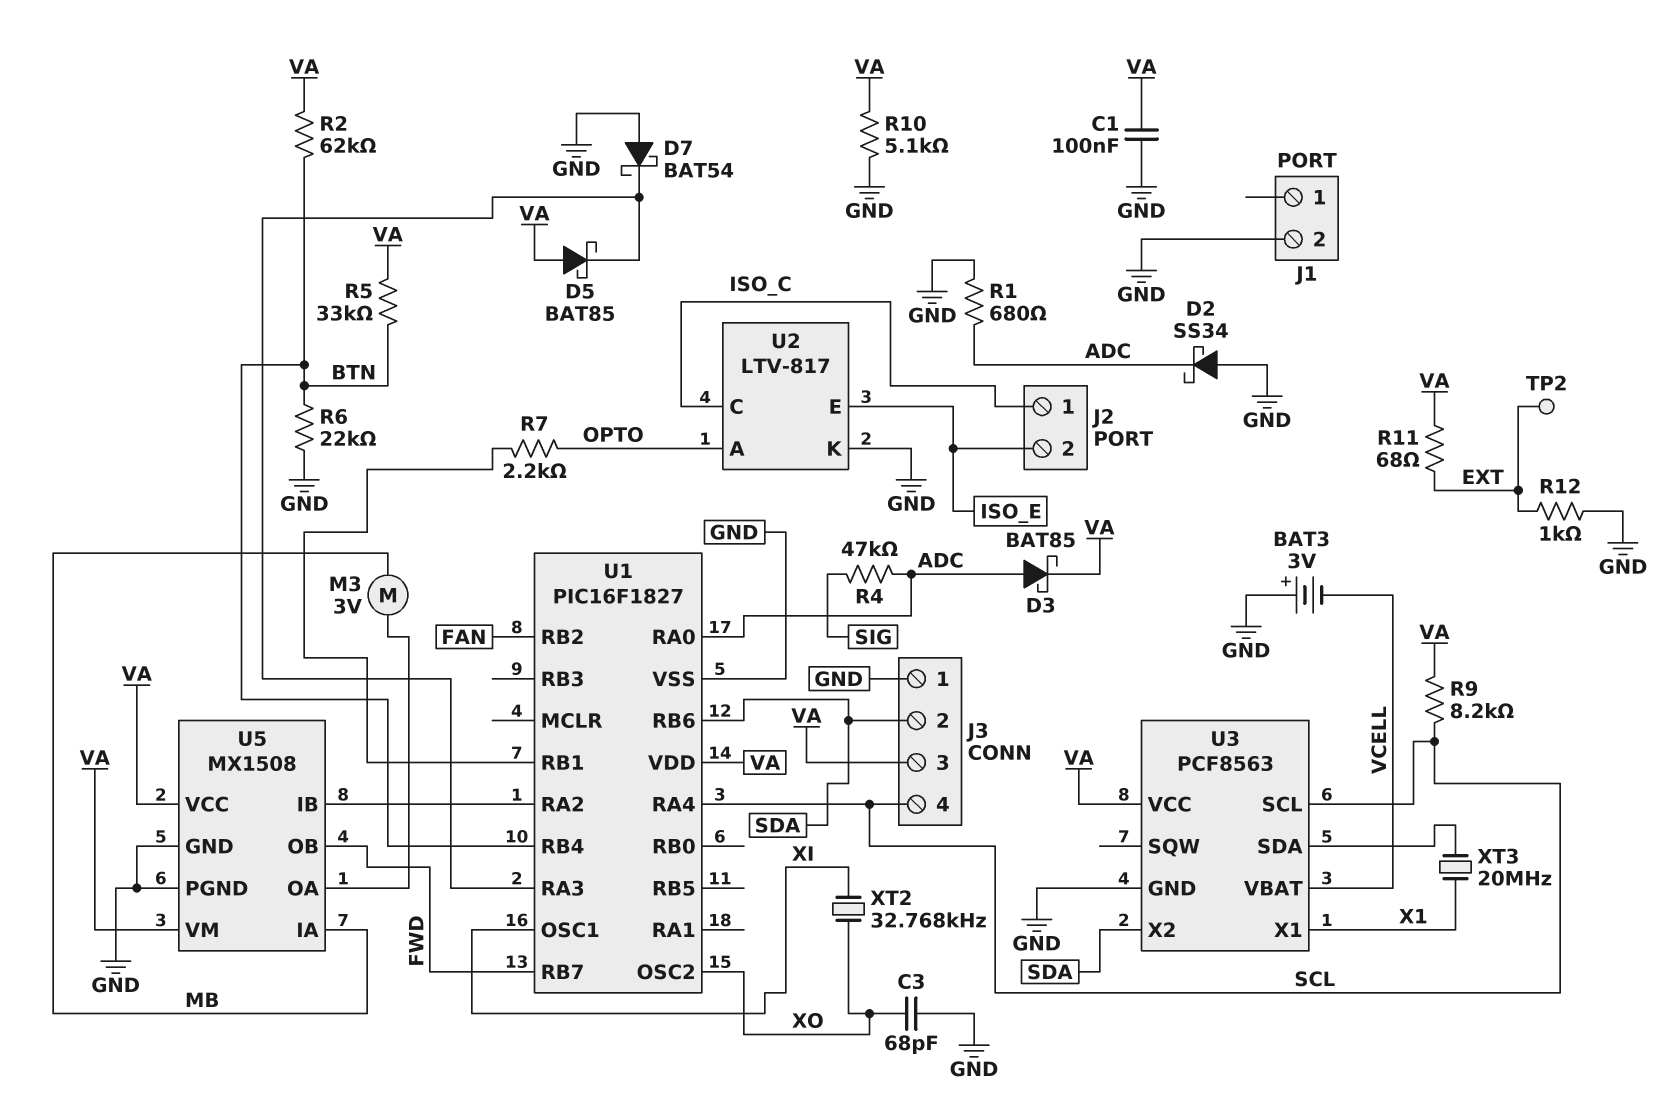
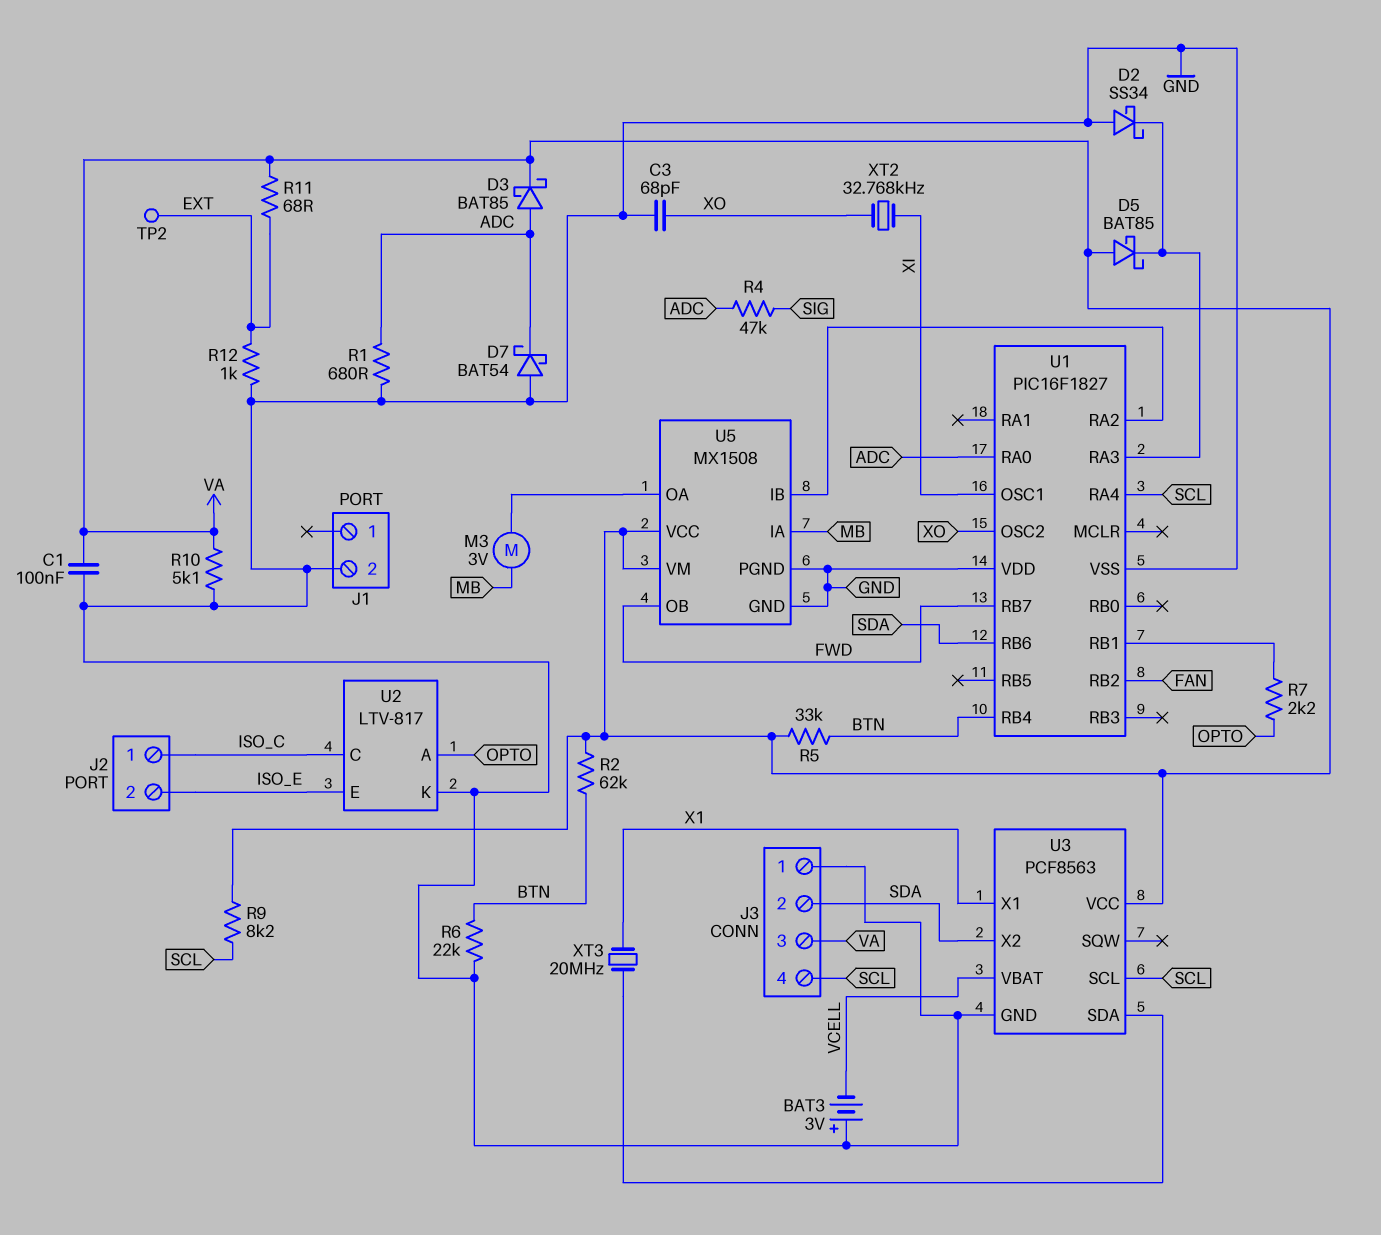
D2: schottky SS34 (A GND, K ADC) -> schottky SS34 (A GND, K U1/RA3)
D7: schottky BAT54 (A GND, K U1/RA3) -> schottky BAT54 (A GND, K ADC)
U1 pin VDD: VA -> GND

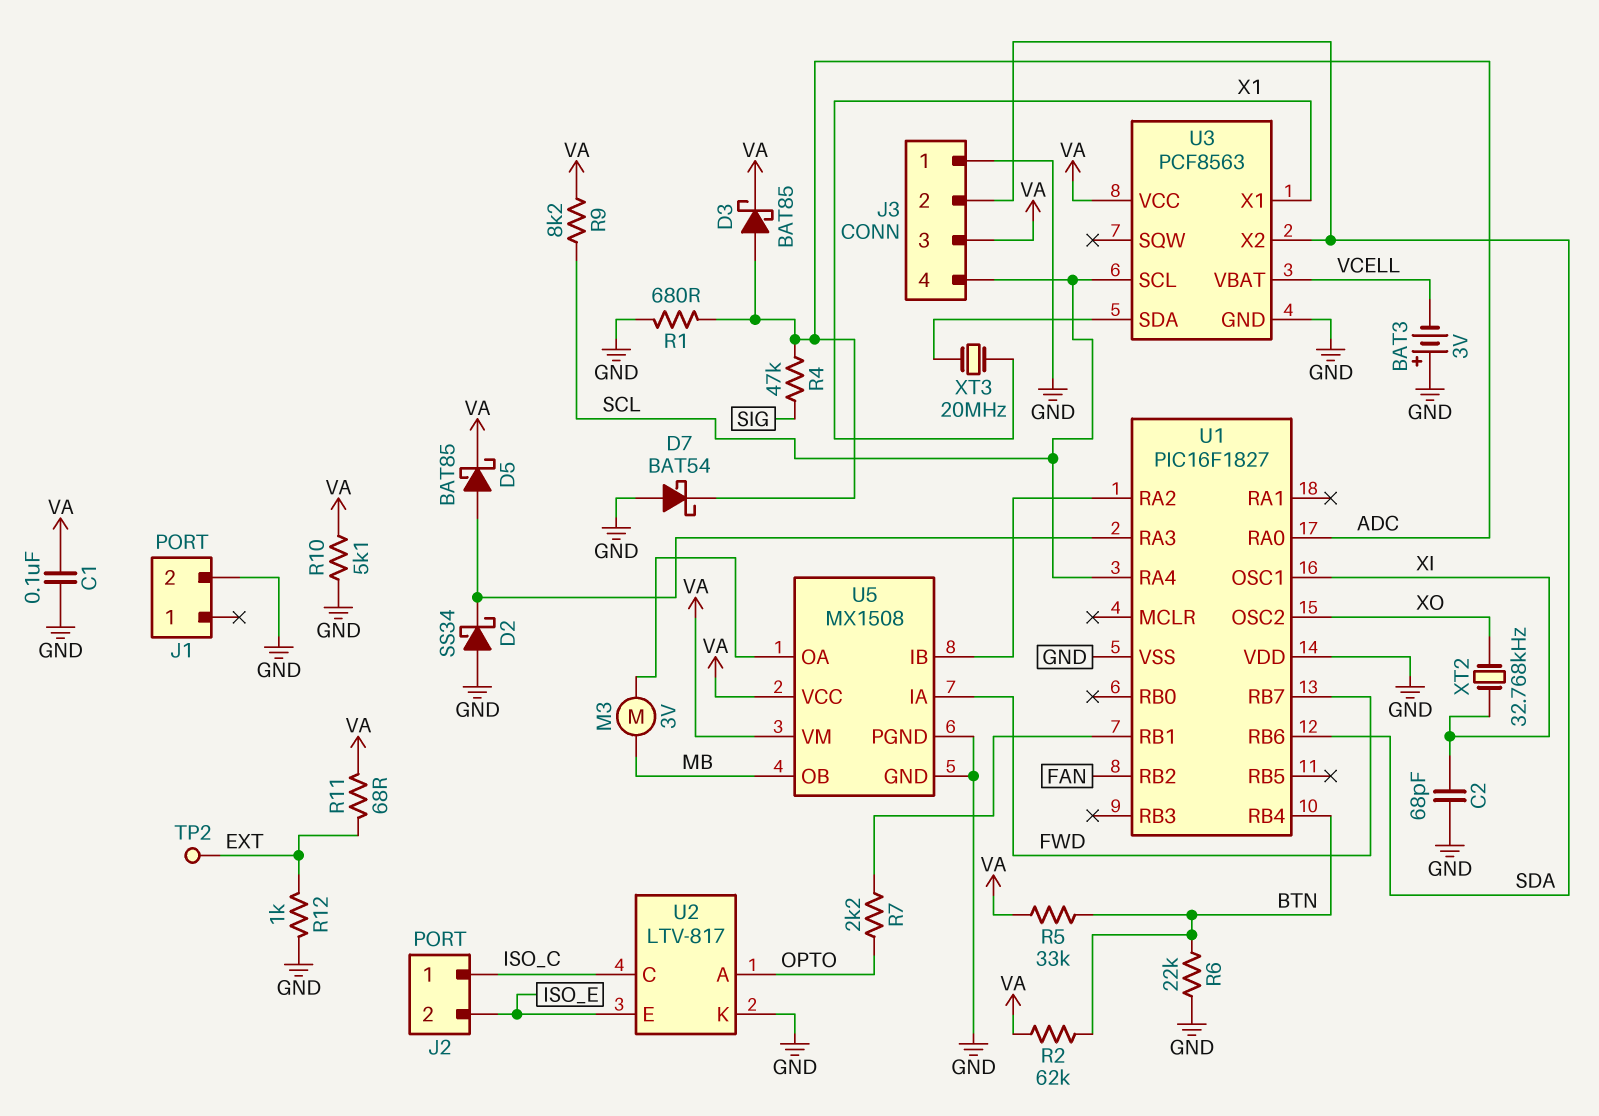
C2: none -> 68pF (GND, XI)
C3: 68pF (GND, XO) -> none
D5: schottky BAT85 (A VA, K U1/RA3) -> schottky BAT85 (A U1/RA3, K VA)
U5 pin IA: MB -> FWD
U5 pin OB: FWD -> MB

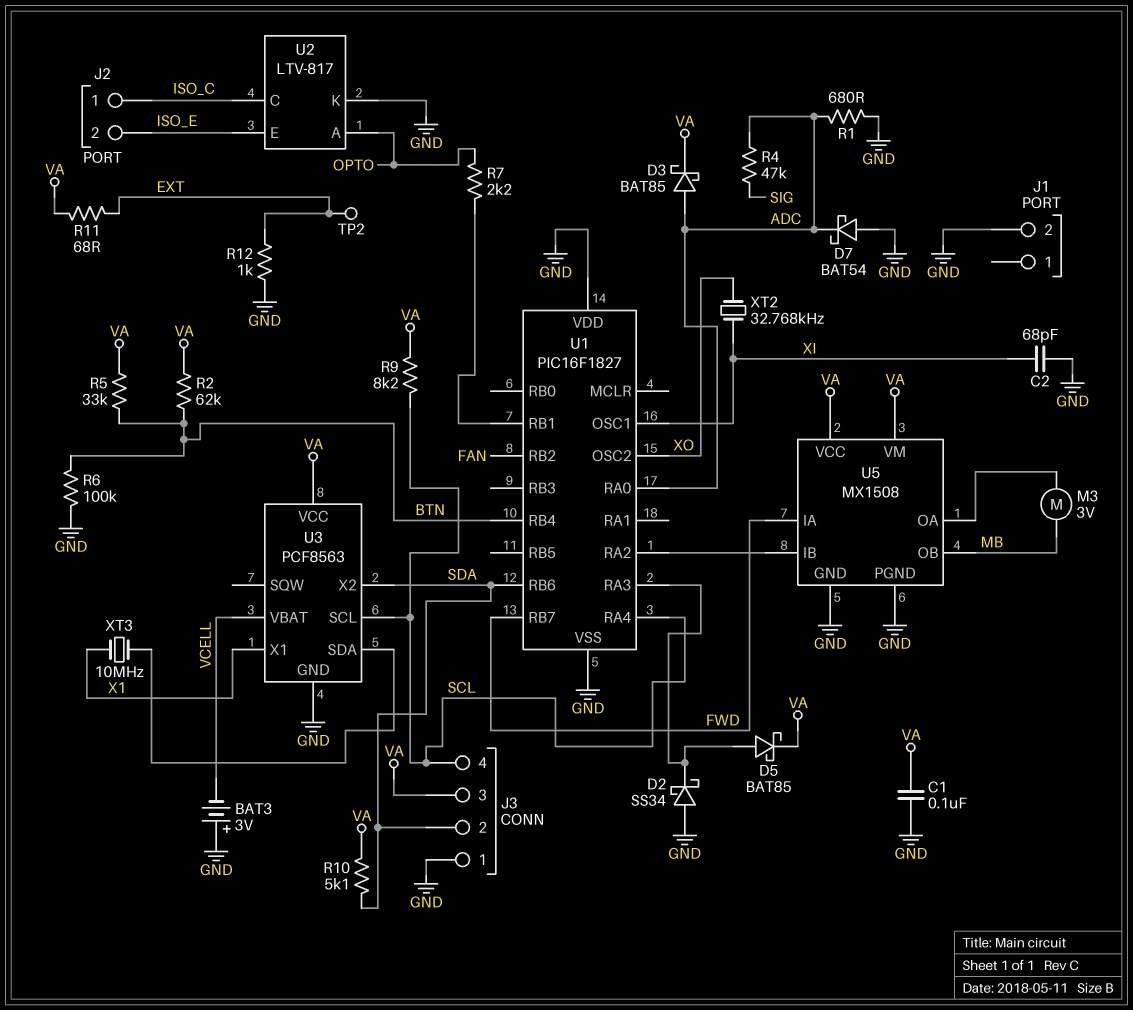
R6: 22k (BTN, GND) -> 100k (BTN, GND)
R10: 5.1k (GND, VA) -> 5.1k (SDA, VA)
XT3: 20MHz (U3/SDA, X1) -> 10MHz (U3/SDA, X1)

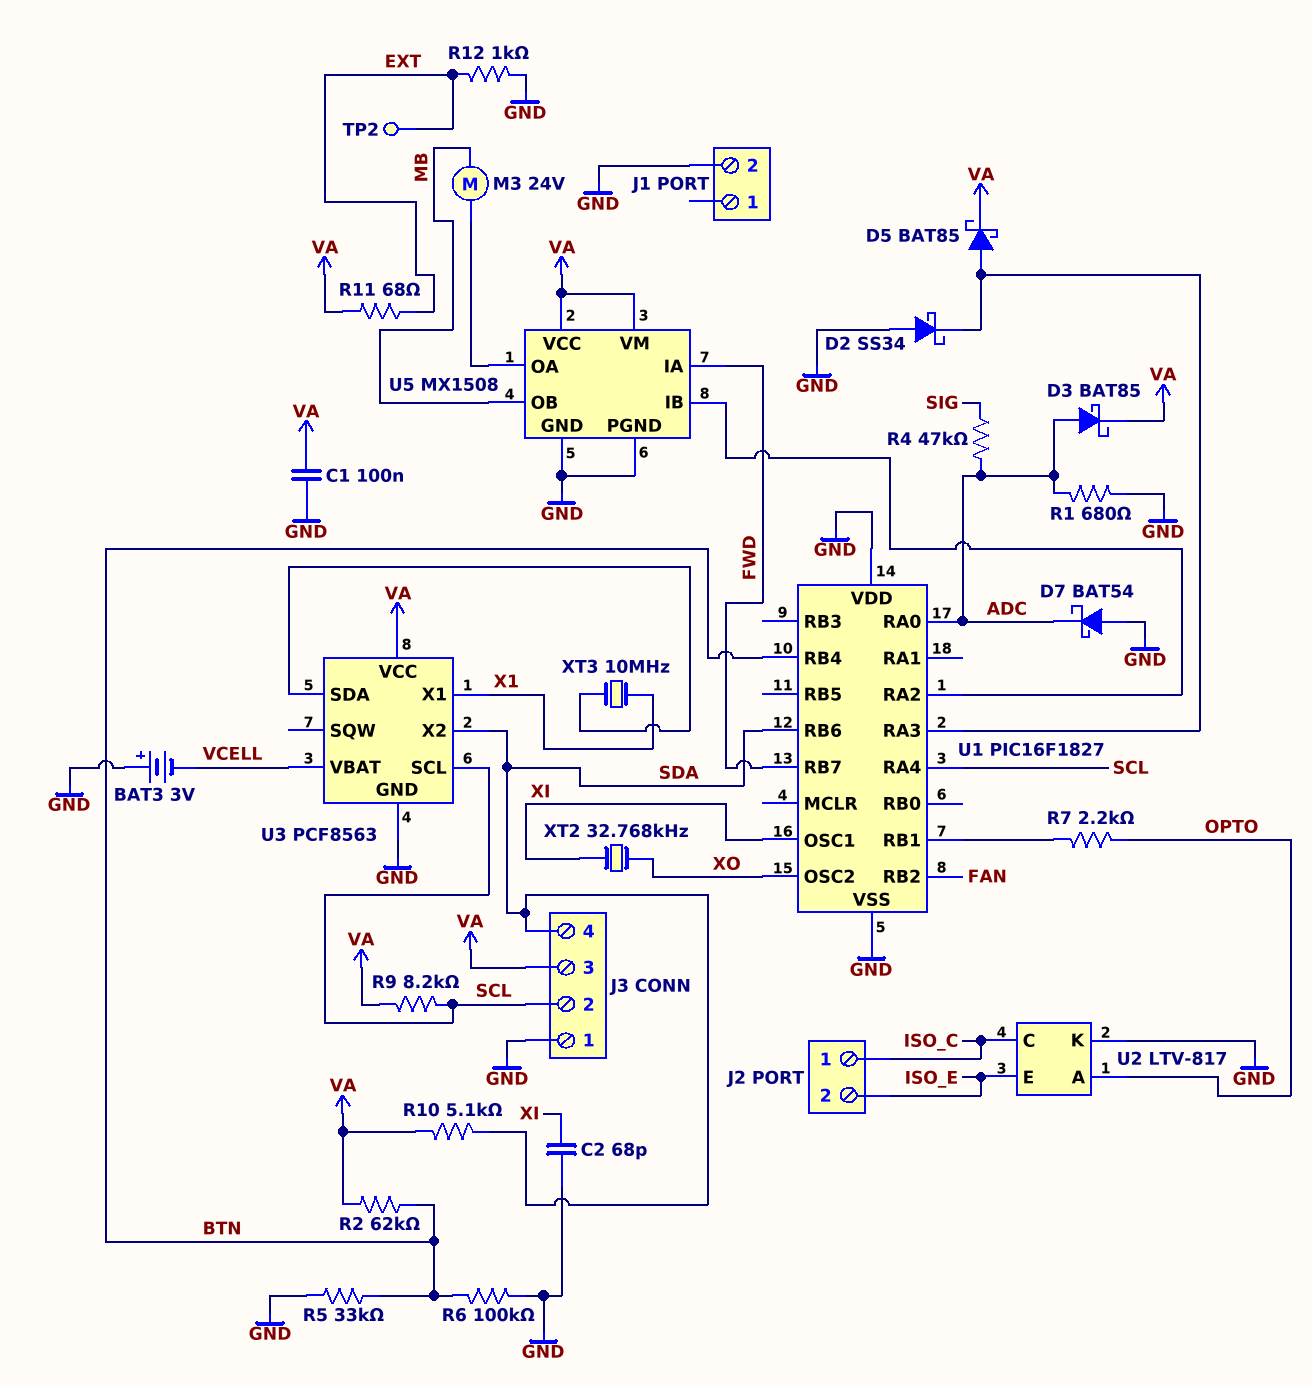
J3 pin 2: SDA -> SCL
J3 pin 4: SCL -> SDA
M3: motor 3V (MB, U5/OA) -> motor 24V (MB, U5/OA)
R5: 33k (BTN, VA) -> 33k (BTN, GND)

